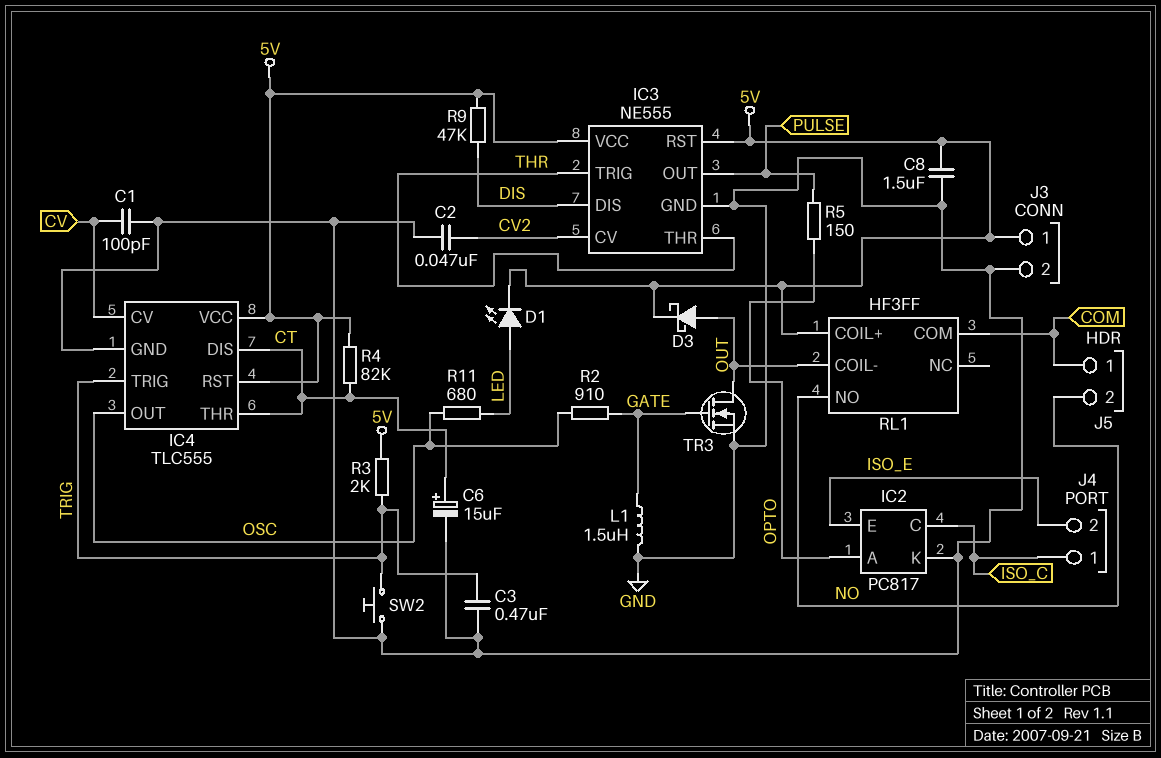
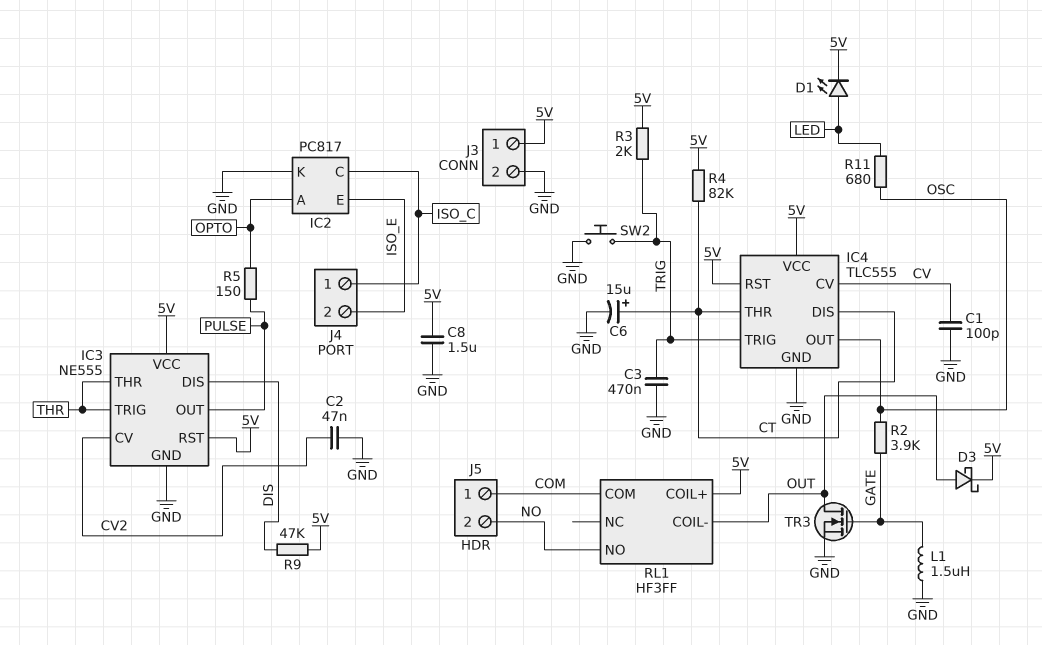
R2: 910 (GATE, OSC) -> 3.9k (GATE, OSC)

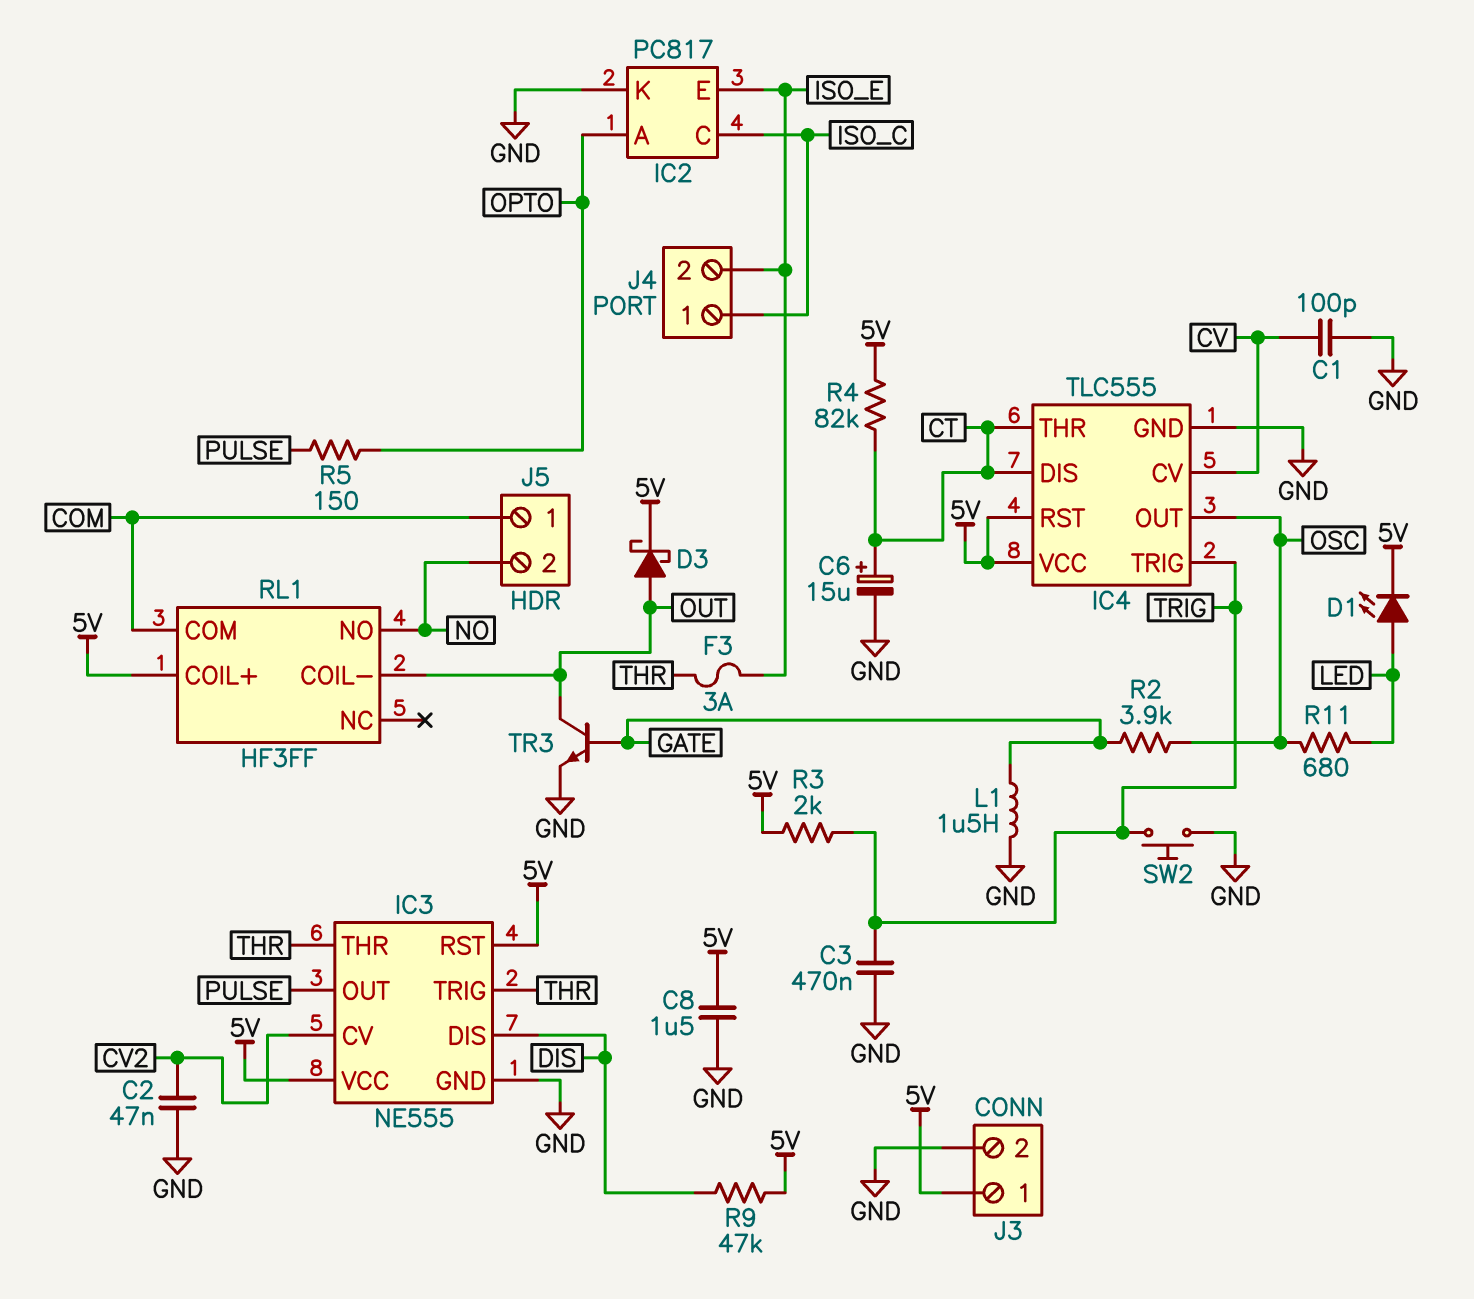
F3: none -> 3A (ISO_E, THR)
TR3: NMOS (G GATE, D OUT, S GND) -> NPN (B GATE, C OUT, E GND)

